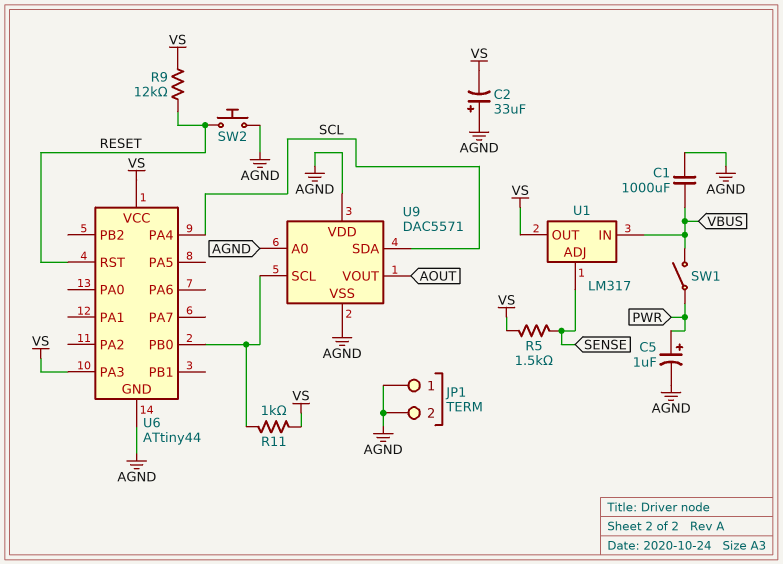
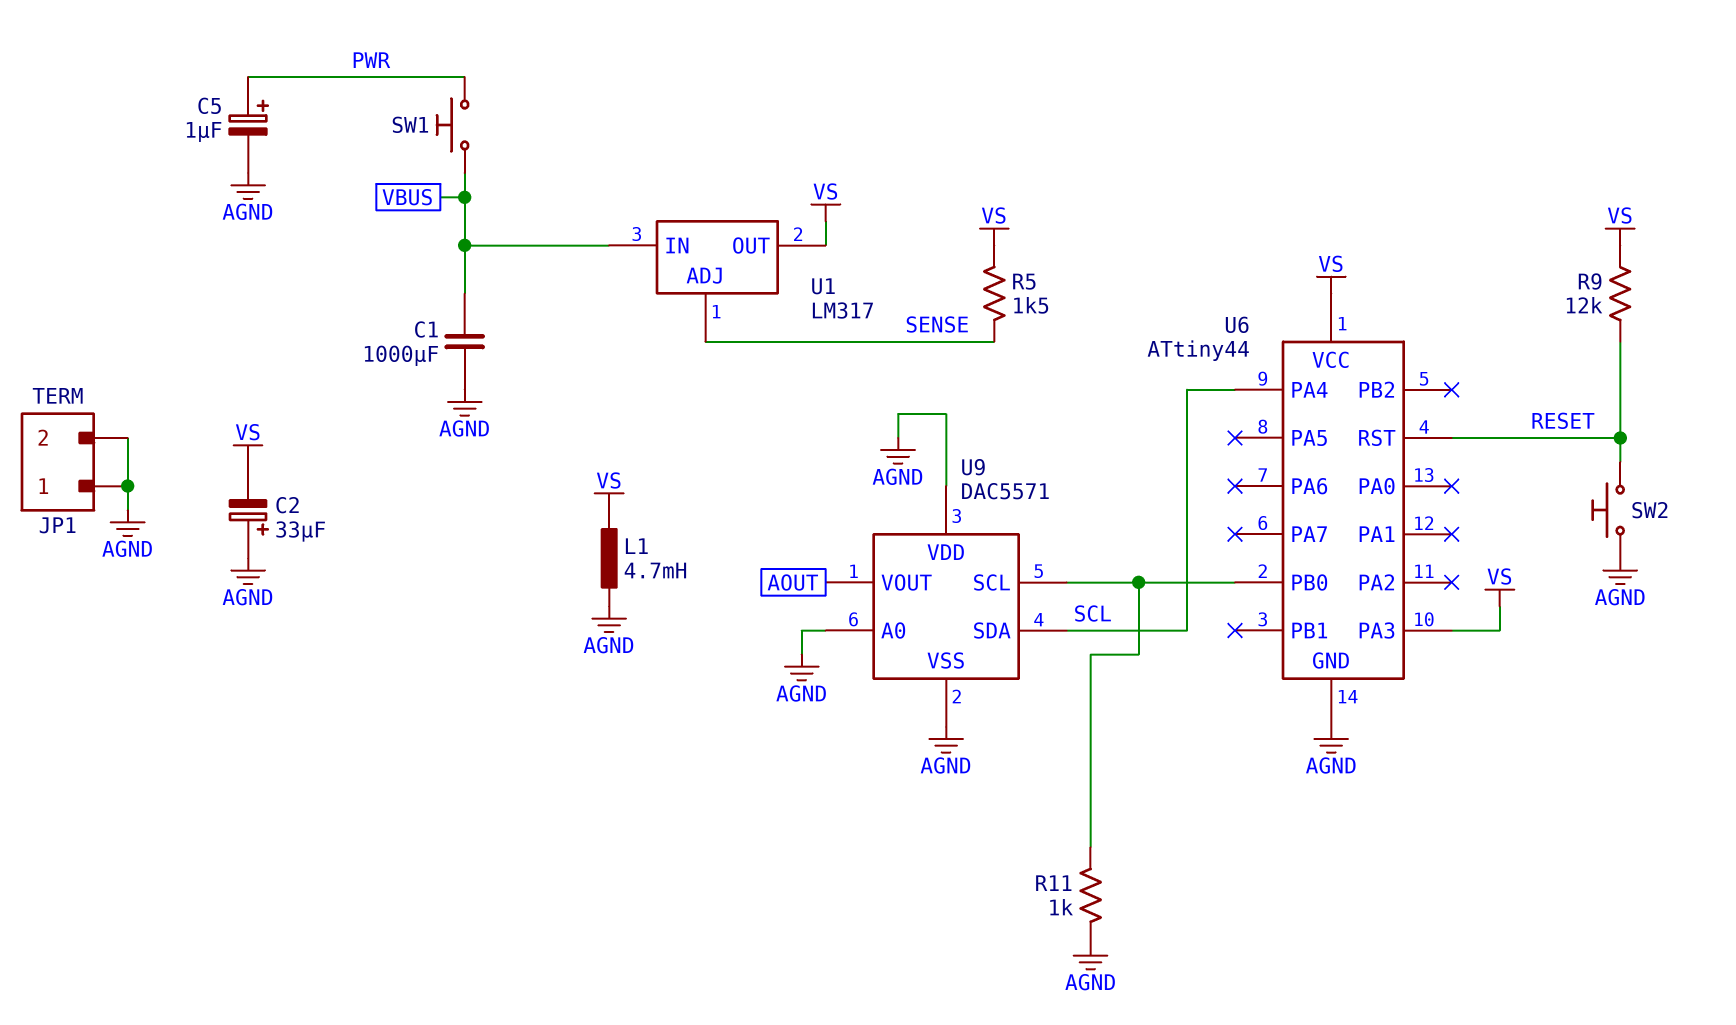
L1: none -> 4.7mH (AGND, VS)
R11: 1k (U6/PB0, VS) -> 1k (AGND, U6/PB0)
SW1: switch (PWR, VBUS) -> button (PWR, VBUS)

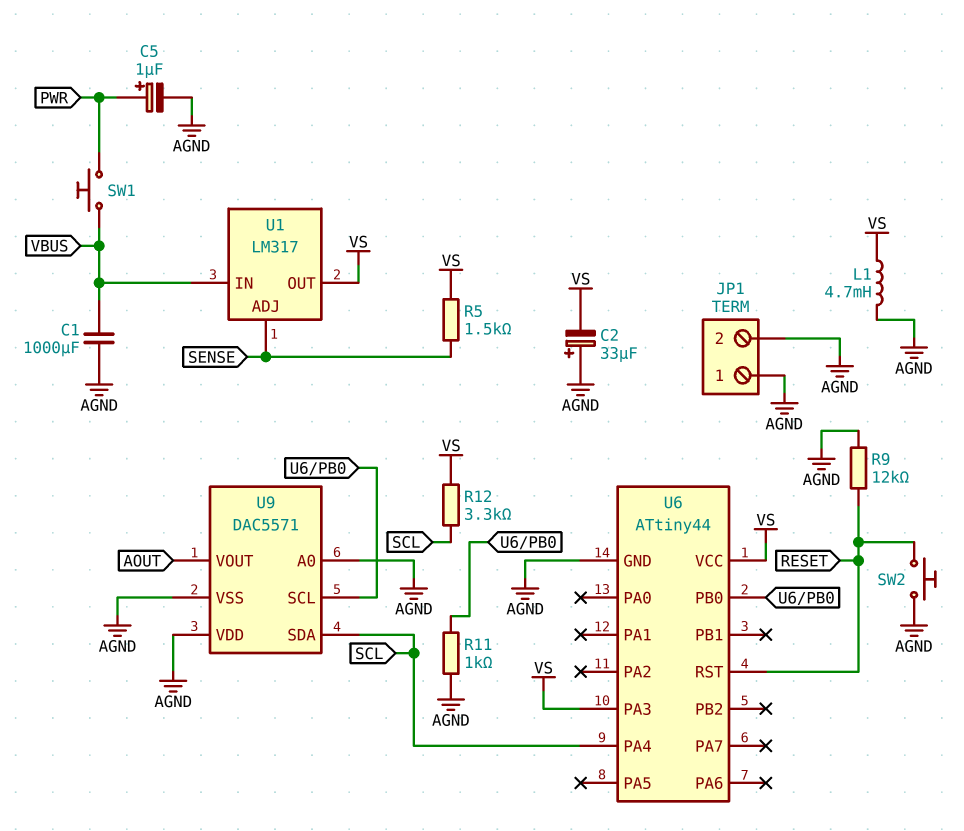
R9: 12k (RESET, VS) -> 12k (AGND, RESET)
R12: none -> 3.3k (SCL, VS)

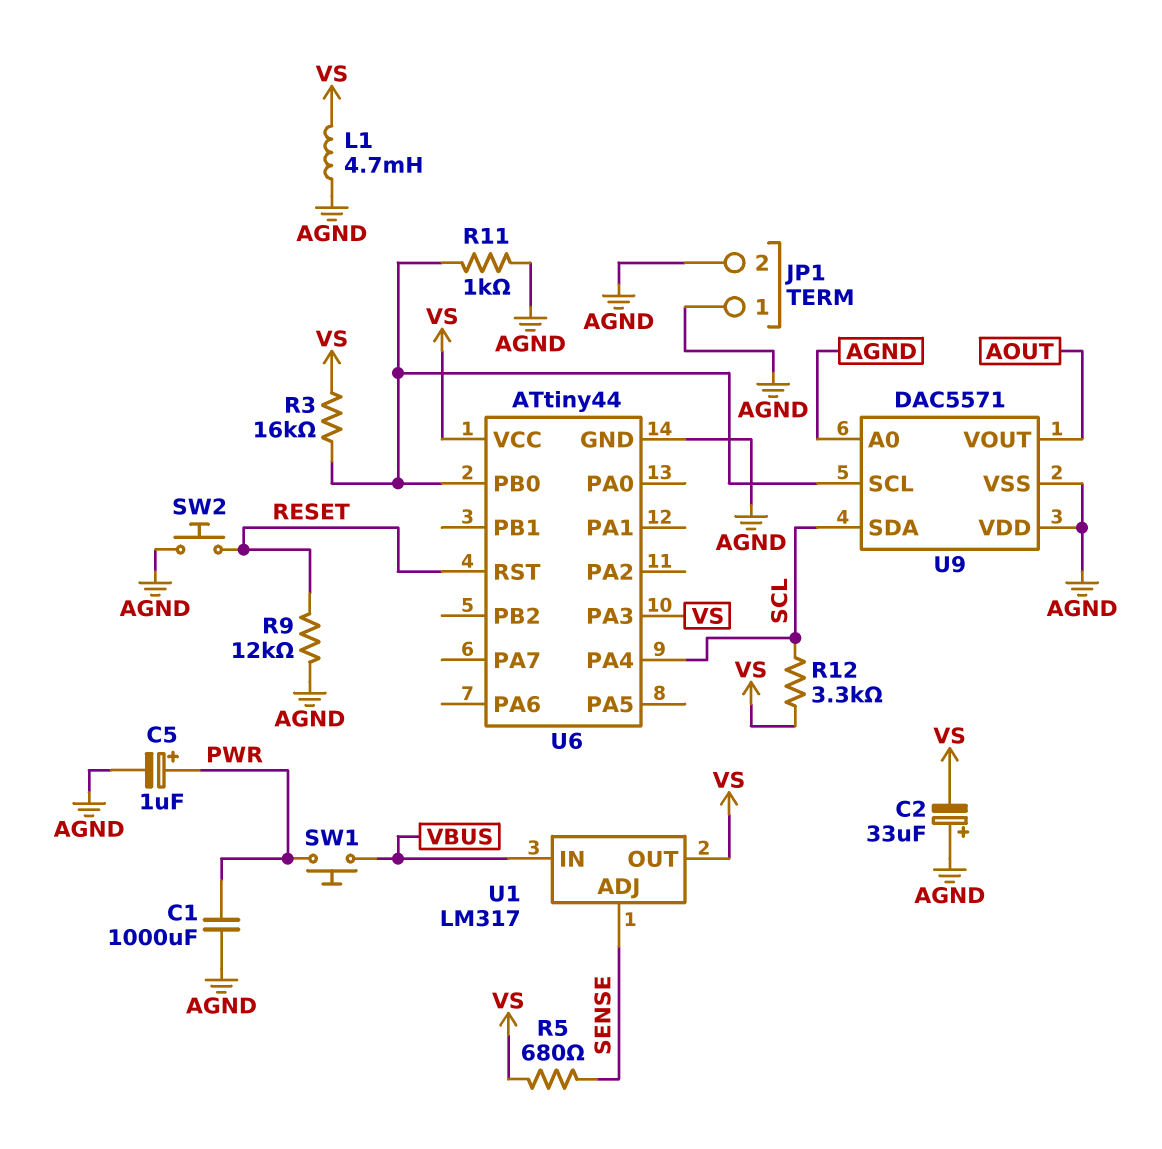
C1: 1000uF (AGND, VBUS) -> 1000uF (AGND, PWR)
R3: none -> 16k (U6/PB0, VS)
R5: 1.5k (SENSE, VS) -> 680 (SENSE, VS)

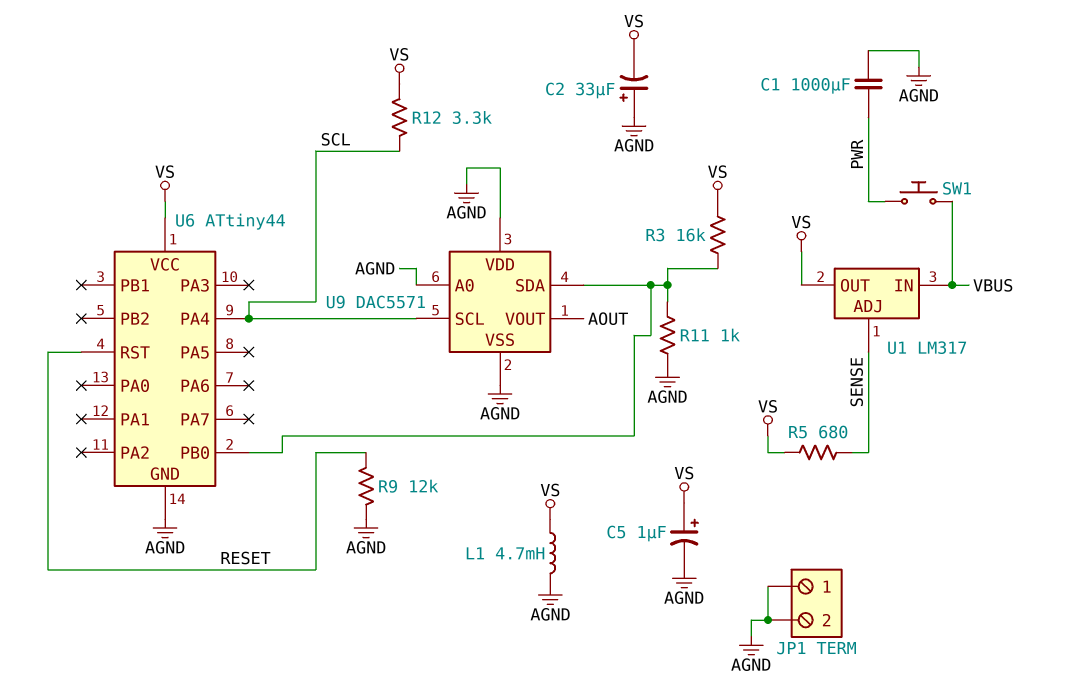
C5: 1uF (plus PWR, minus AGND) -> 1uF (plus VS, minus AGND)
SW2: button (AGND, RESET) -> none
U6 pin PA3: VS -> none
U9 pin SCL: U6/PB0 -> SCL
U9 pin SDA: SCL -> U6/PB0

